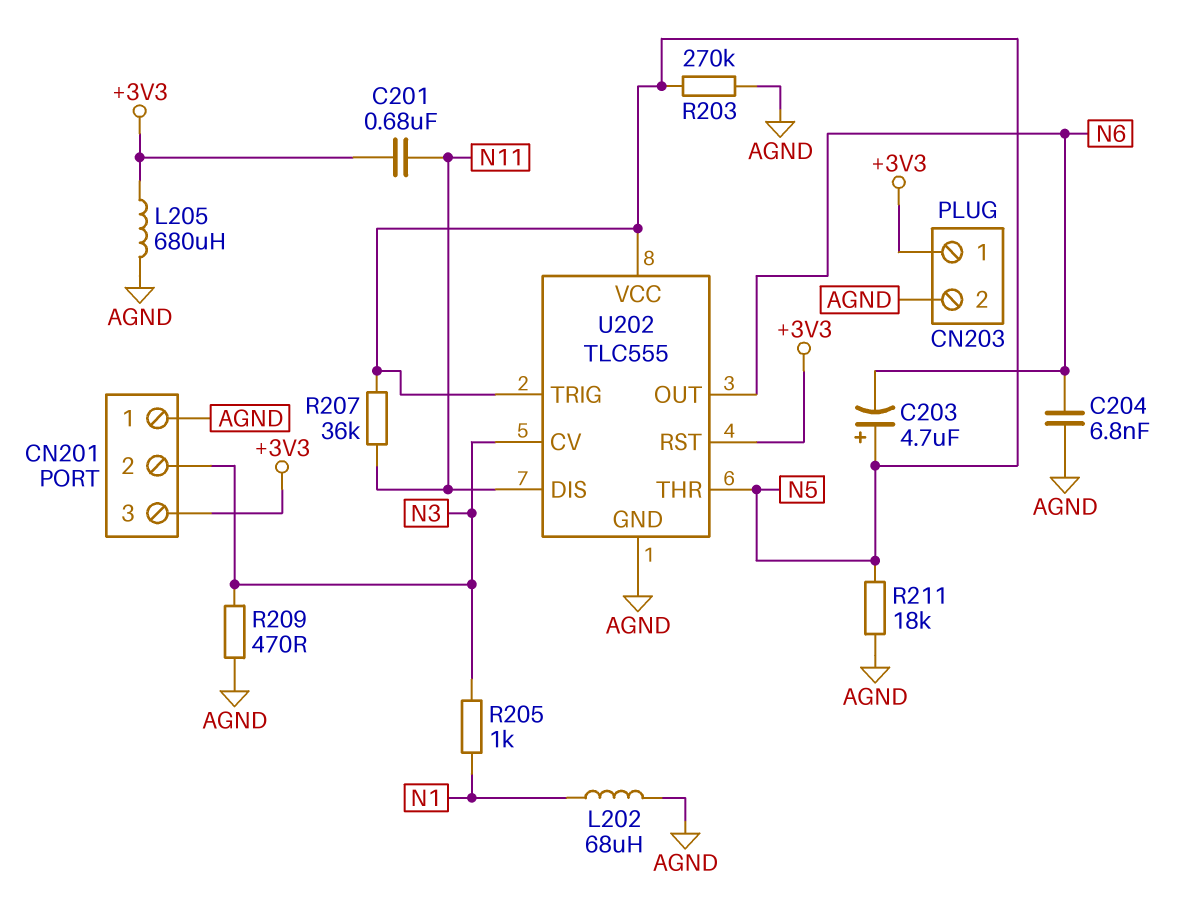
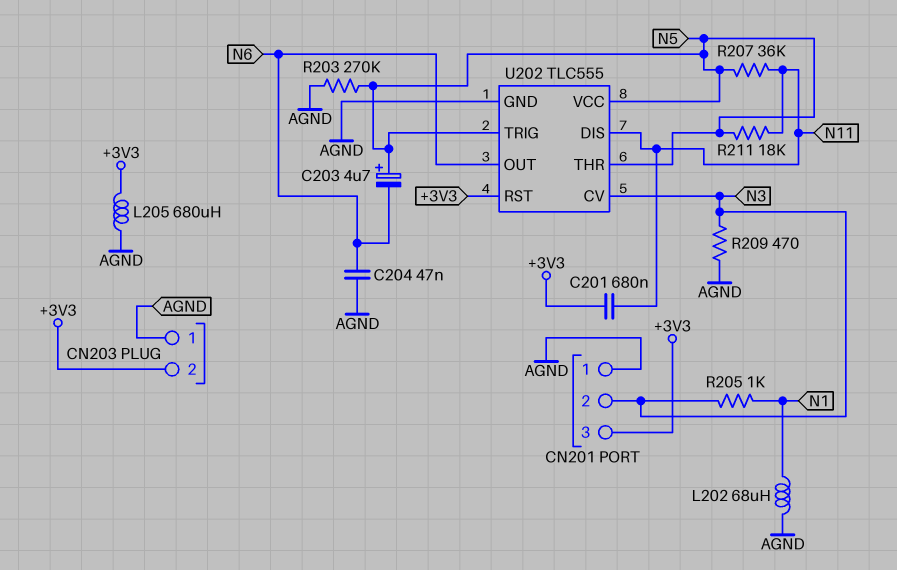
C204: 6.8nF (AGND, N6) -> 47nF (AGND, N6)
CN203 pin 1: +3V3 -> AGND
CN203 pin 2: AGND -> +3V3
R211: 18k (AGND, N5) -> 18k (N5, N11)

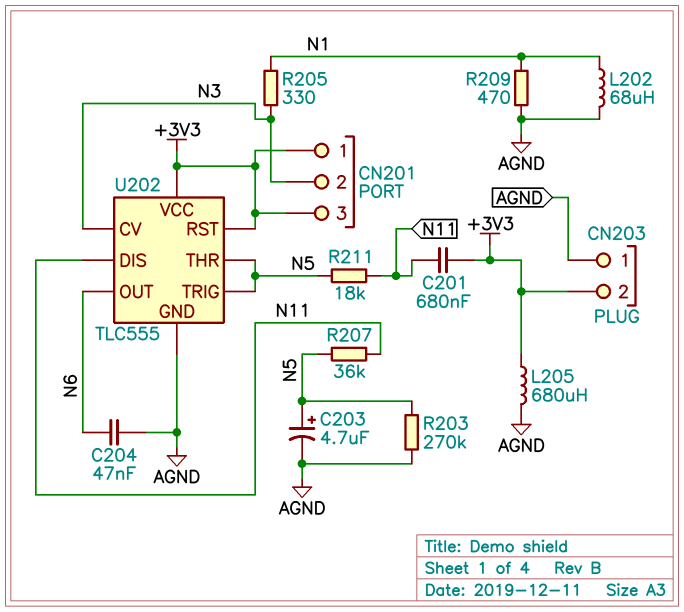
C203: 4.7uF (plus N5, minus N6) -> 4.7uF (plus N5, minus AGND)
CN201 pin 1: AGND -> +3V3
R205: 1k (N1, N3) -> 330 (N1, N3)
R209: 470 (AGND, N3) -> 470 (AGND, N1)
U202 pin VCC: N5 -> +3V3

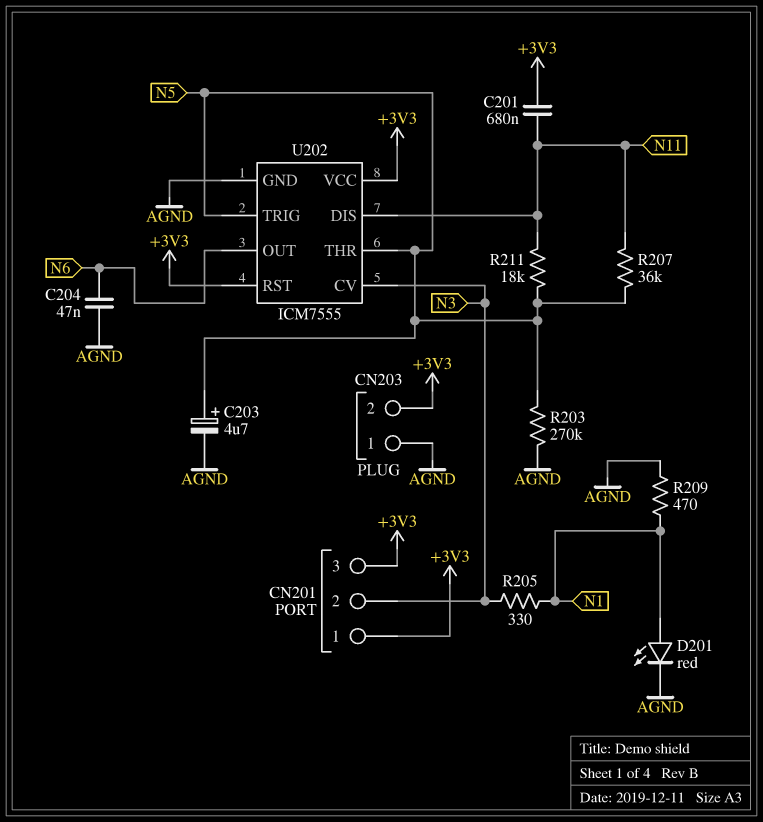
D201: none -> LED red (A N1, K AGND)
L202: 68uH (AGND, N1) -> none
L205: 680uH (+3V3, AGND) -> none
U202: TLC555 -> ICM7555

